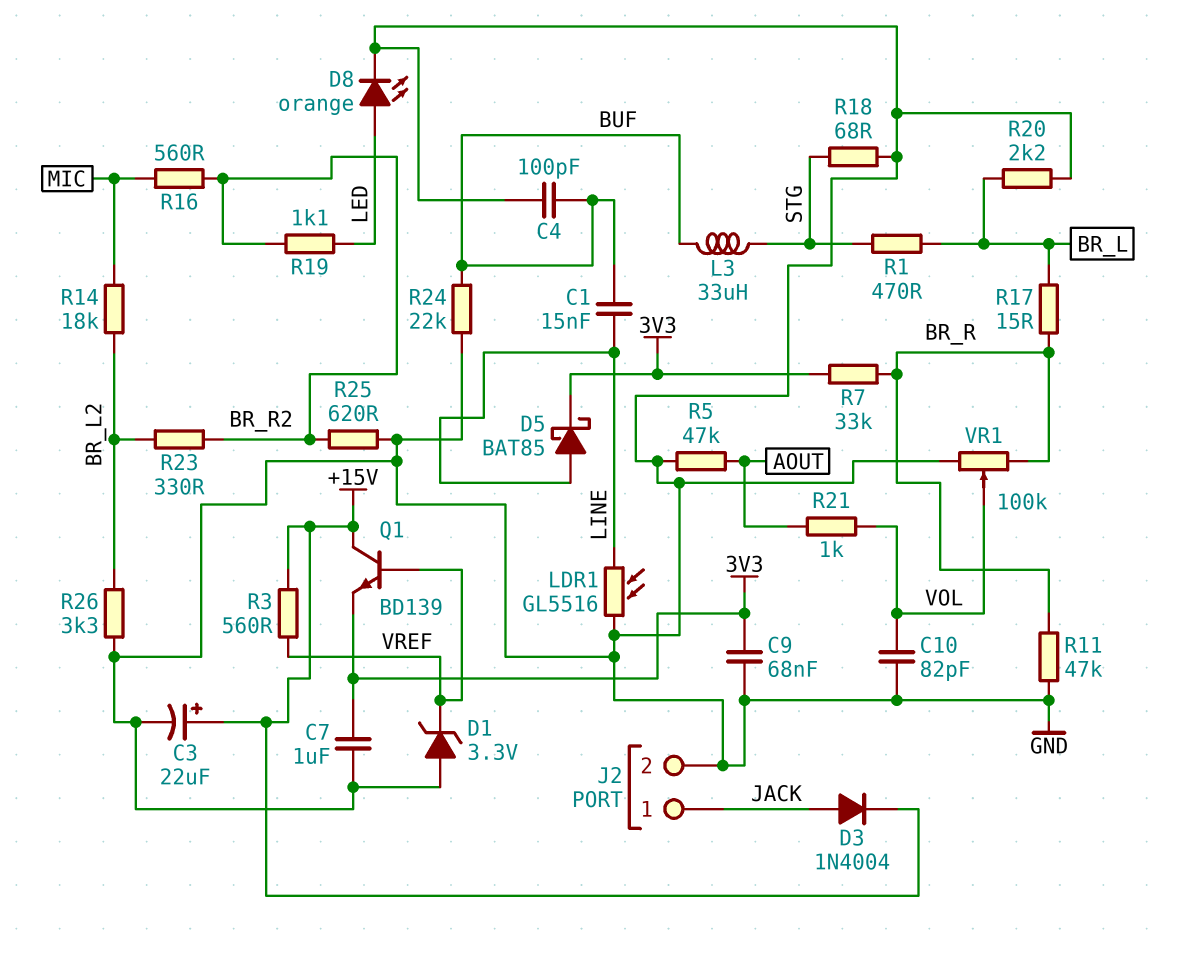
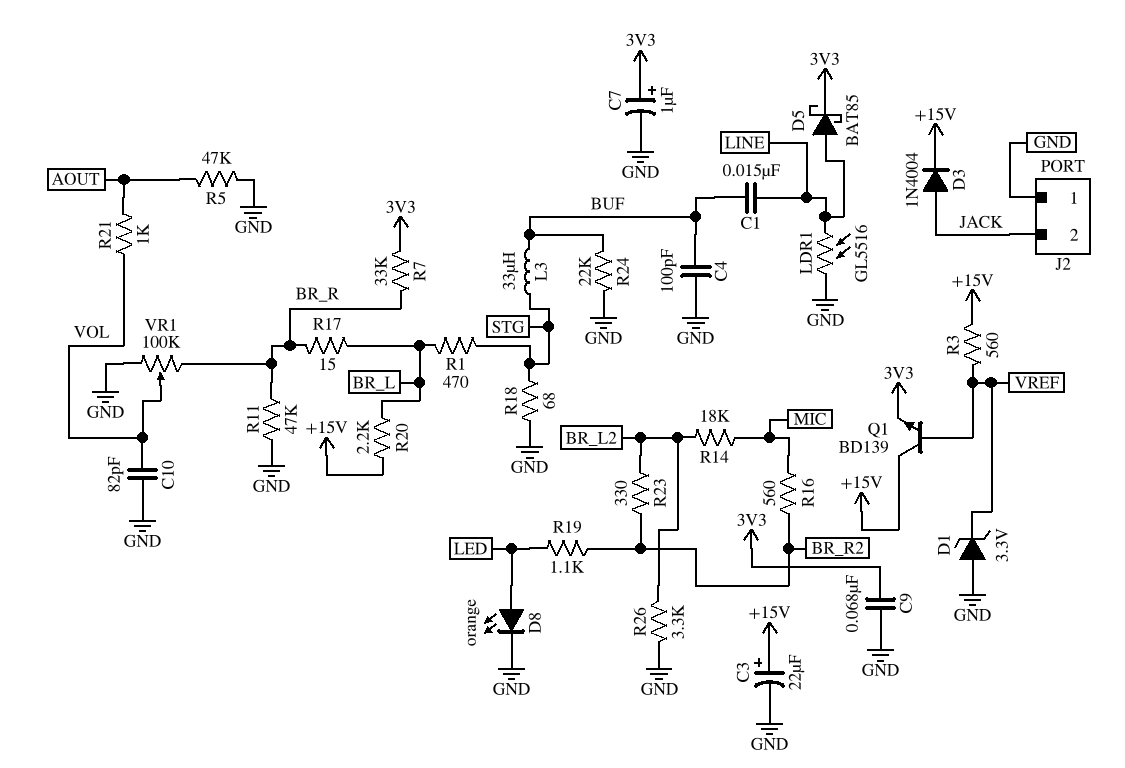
C7: 1uF (3V3, GND) -> 1uF (plus 3V3, minus GND)
J2 pin 1: JACK -> GND
J2 pin 2: GND -> JACK
R20: 2.2k (BR_L, GND) -> 2.2k (+15V, BR_L)
R25: 620 (BR_R2, GND) -> none

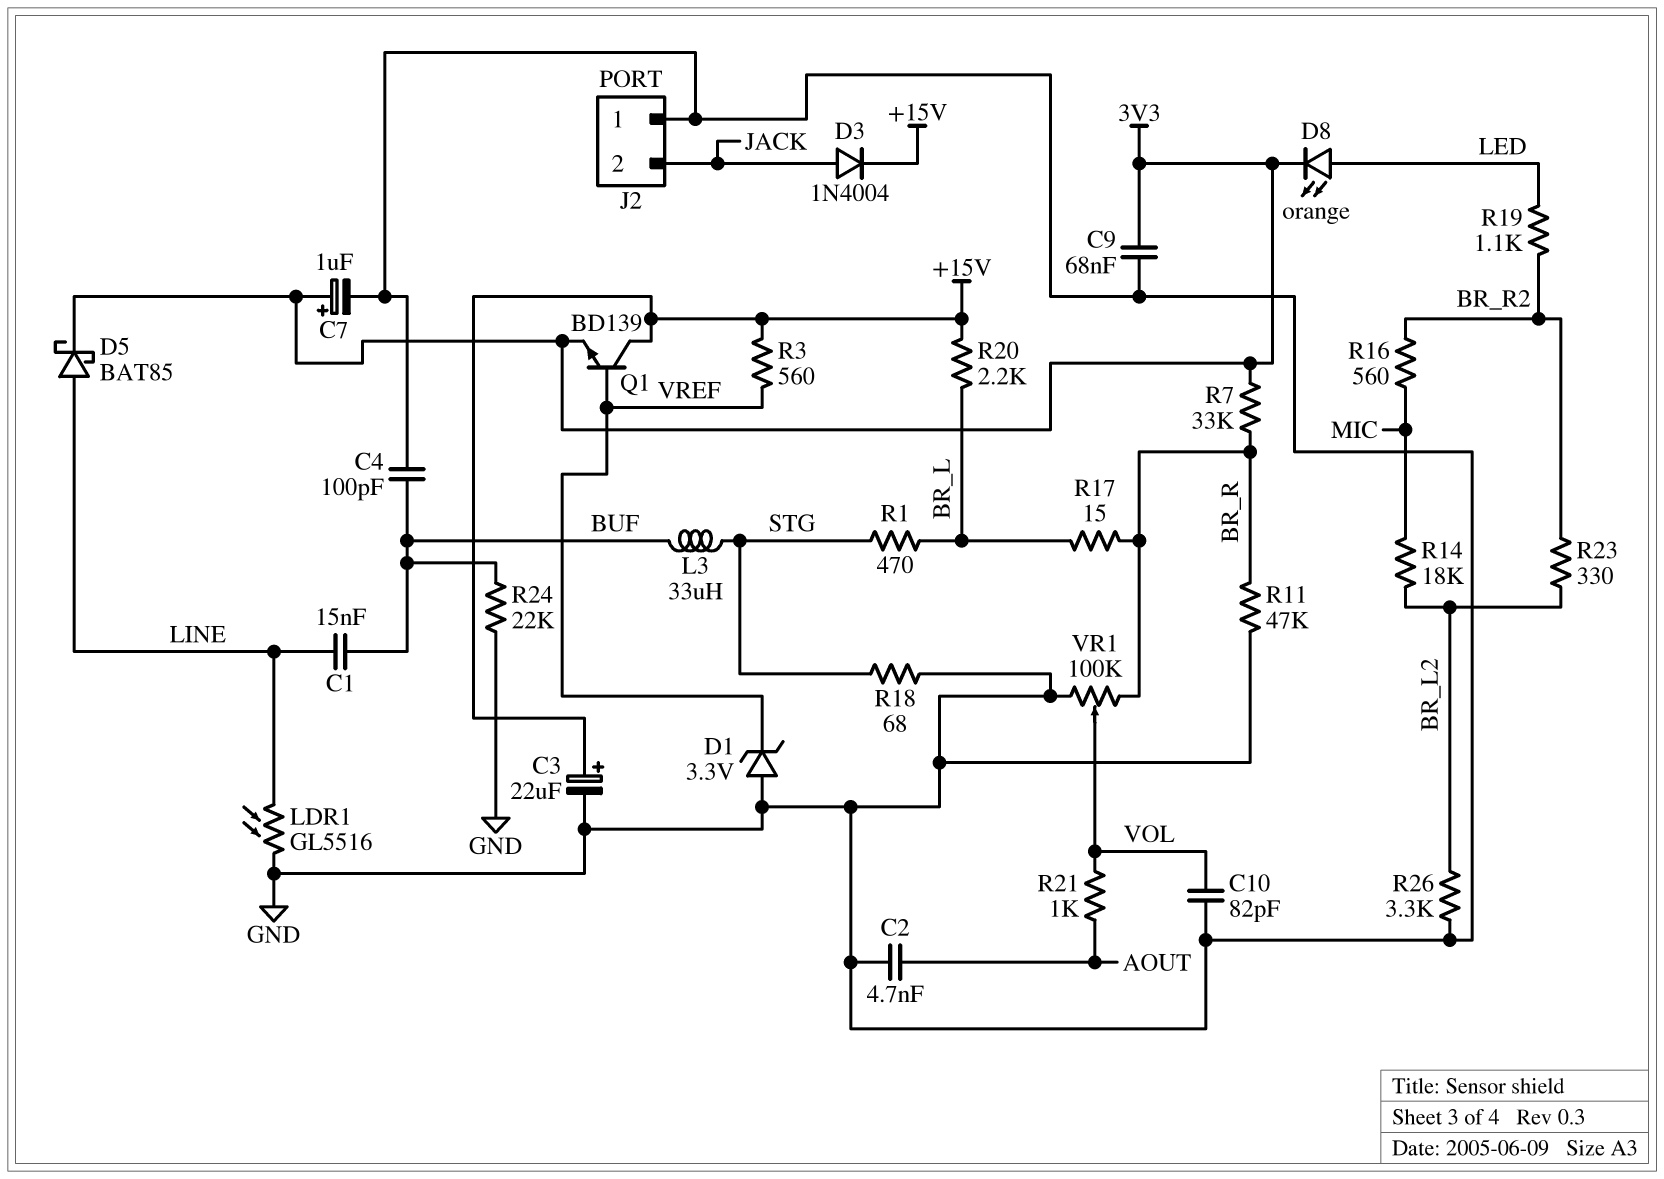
C2: none -> 4.7nF (AOUT, GND)
D8: LED orange (A LED, K GND) -> LED orange (A LED, K 3V3)
R5: 47k (AOUT, GND) -> none

